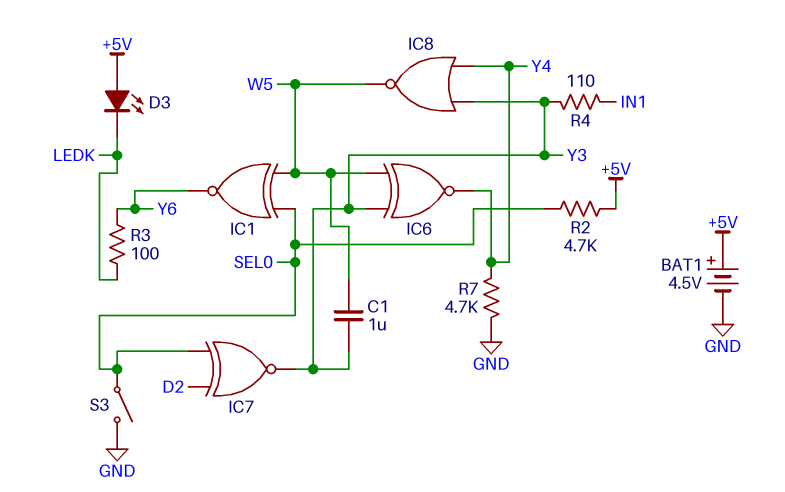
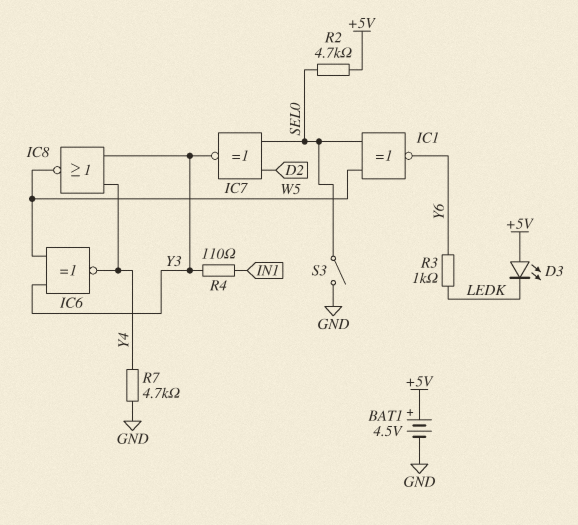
C1: 1uF (W5, Y3) -> none
R3: 100 (LEDK, Y6) -> 1k (LEDK, Y6)

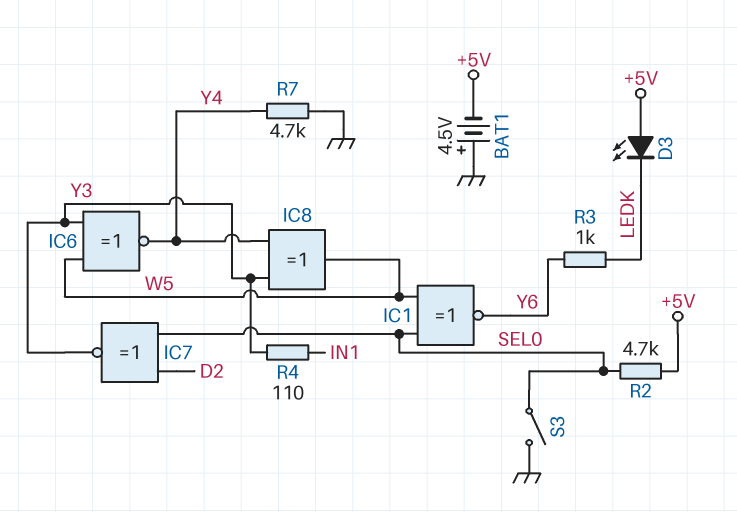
BAT1: 4.5V (plus +5V, minus GND) -> 4.5V (plus GND, minus +5V)
IC8: NOR (in Y3, in Y4, out W5) -> XOR (in Y3, in Y4, out W5)

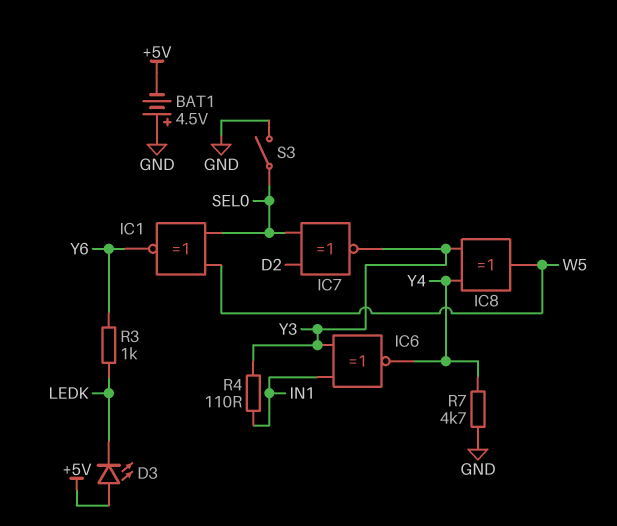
IC6: XNOR (in W5, in Y3, out Y4) -> XNOR (in IN1, in Y3, out Y4)
R2: 4.7k (+5V, SEL0) -> none

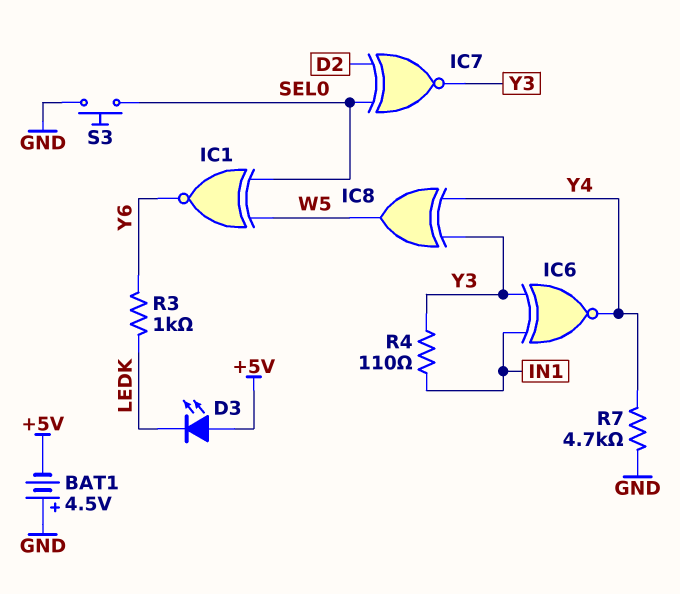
S3: switch (GND, SEL0) -> button (GND, SEL0)

